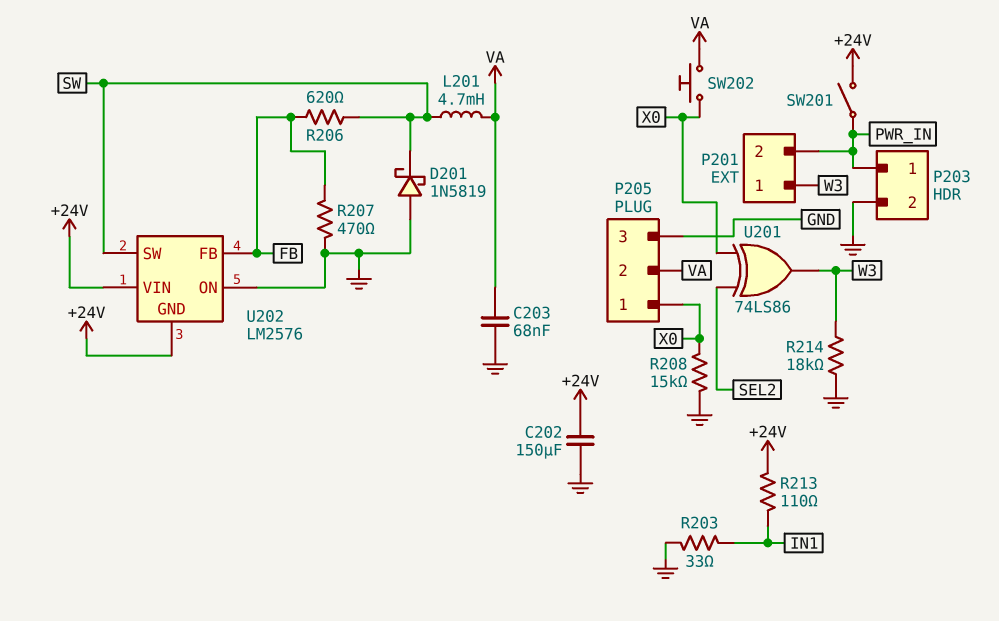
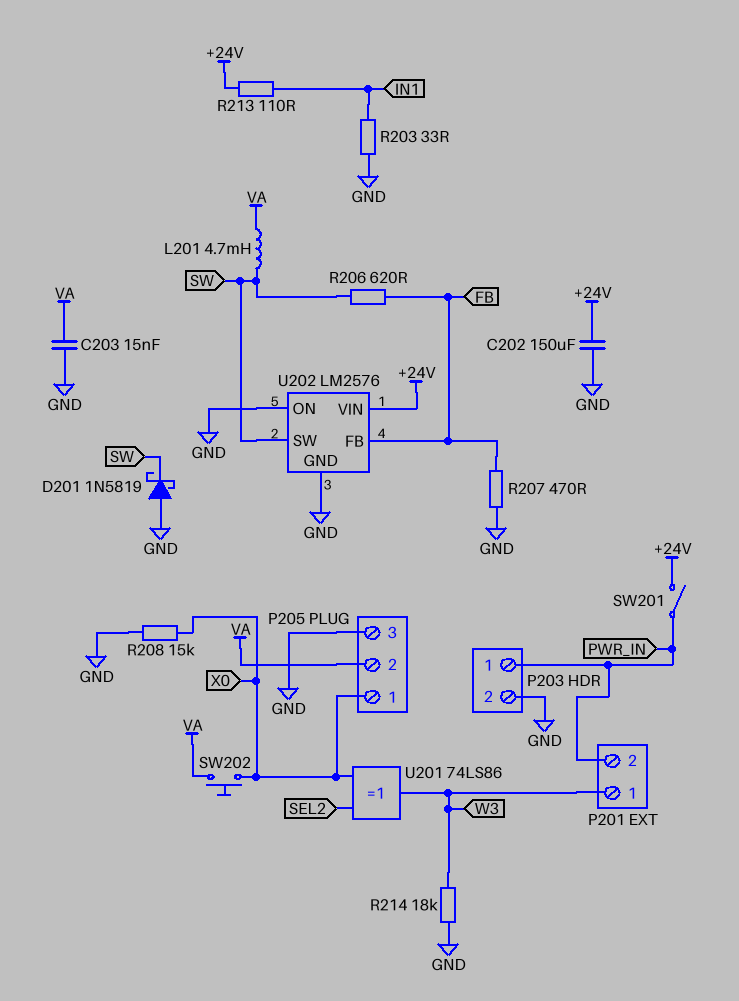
C203: 68nF (GND, VA) -> 15nF (GND, VA)
U202 pin GND: +24V -> GND

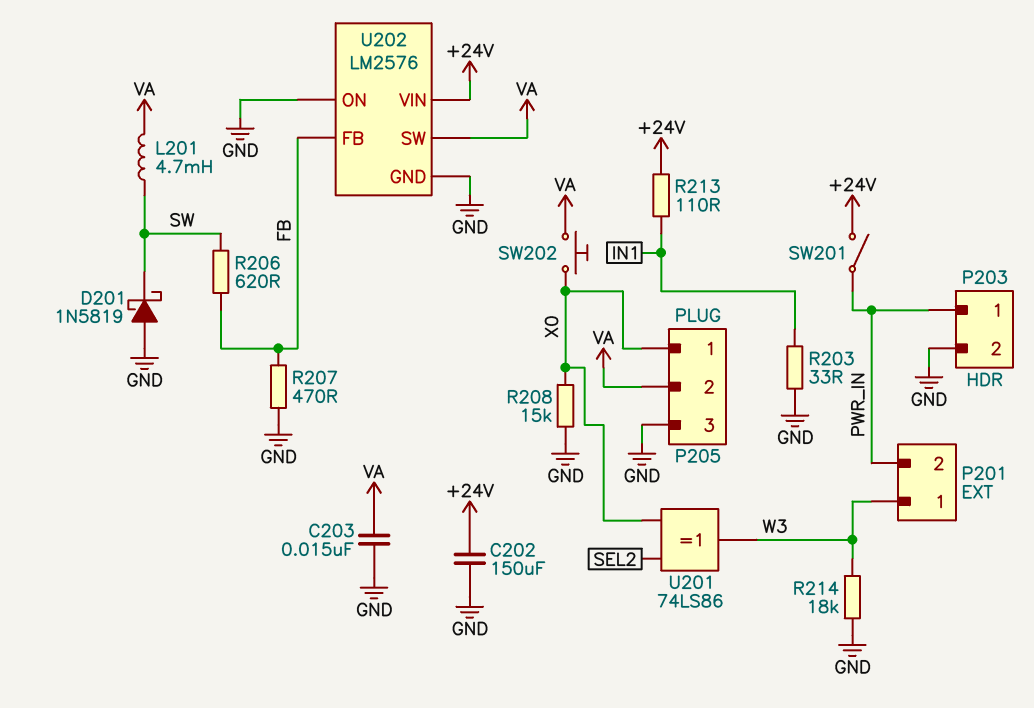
U202 pin SW: SW -> VA

